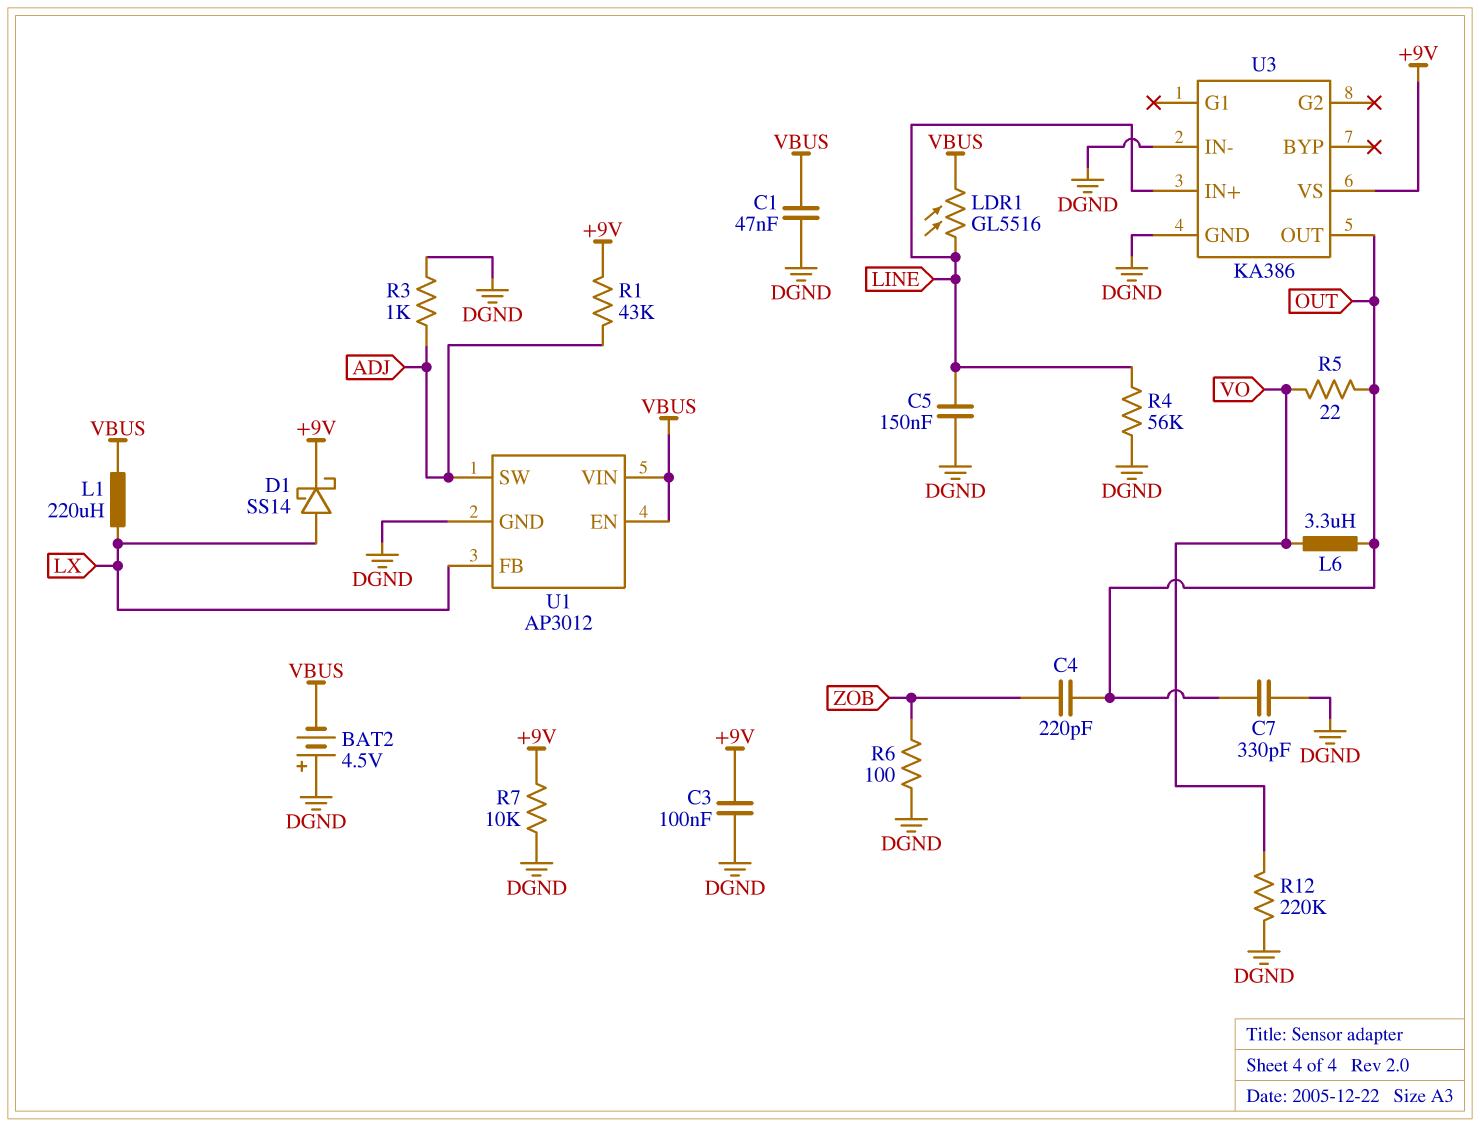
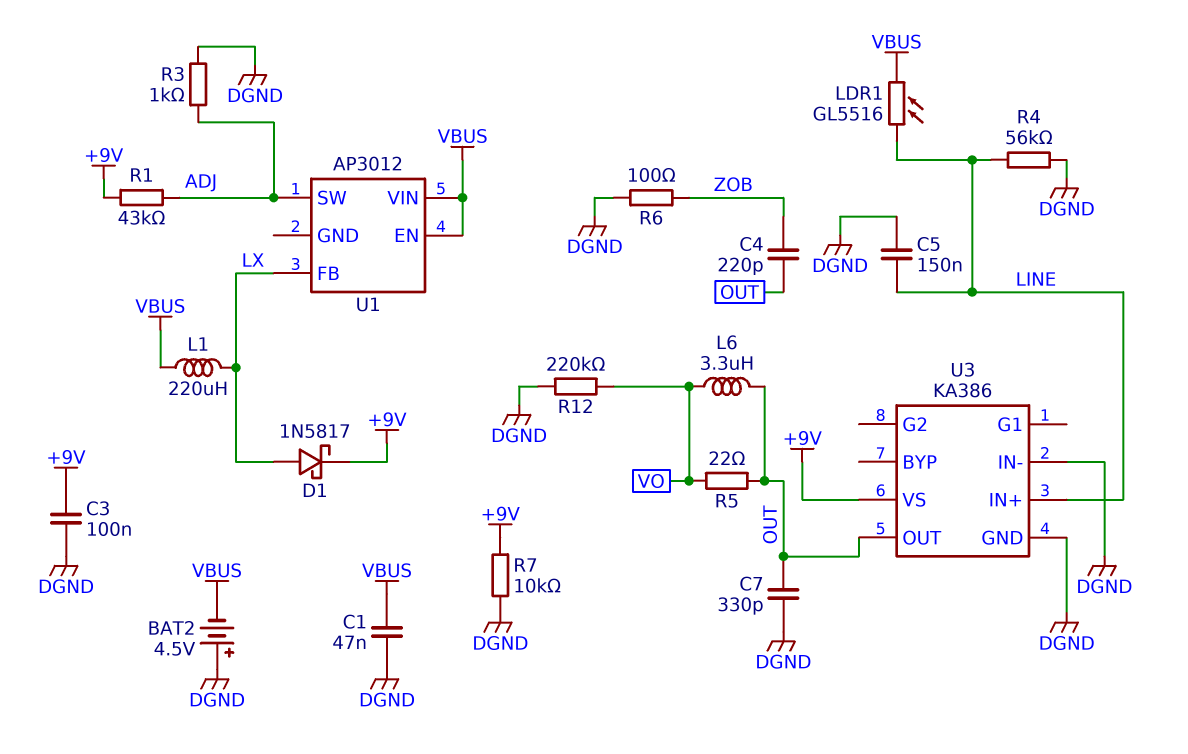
D1: schottky SS14 (A LX, K +9V) -> schottky 1N5817 (A LX, K +9V)
U1 pin GND: DGND -> none

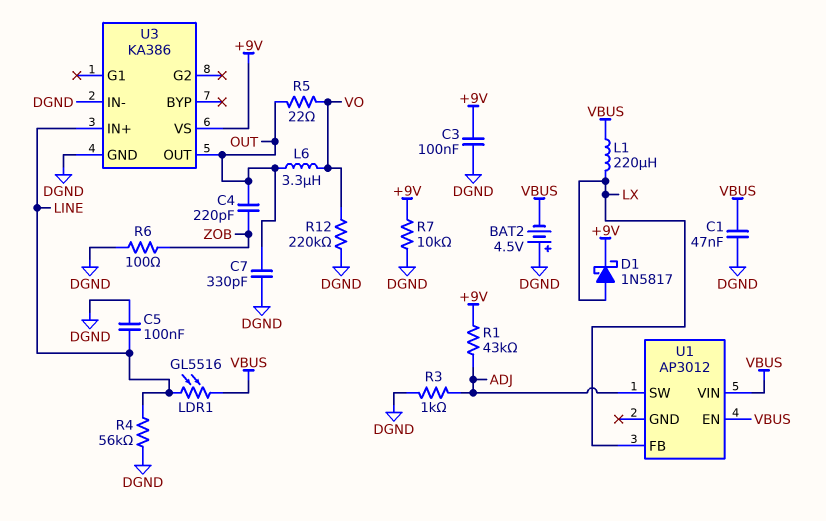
C5: 150nF (DGND, LINE) -> 100nF (DGND, LINE)

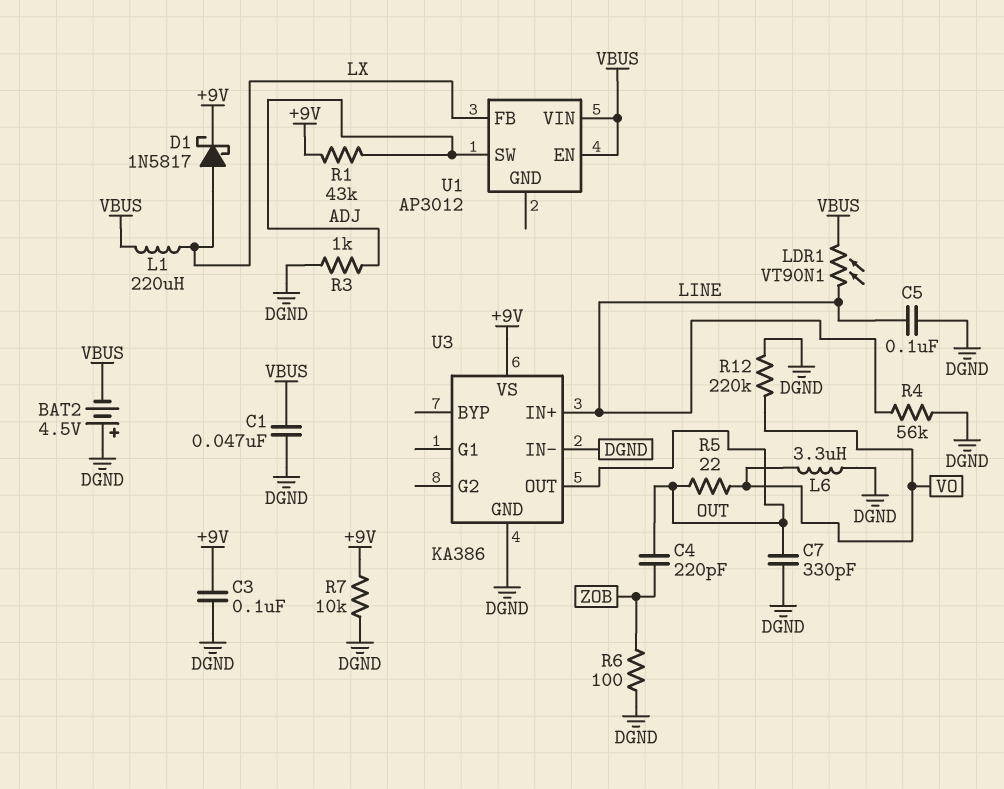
L6: 3.3uH (OUT, VO) -> 3.3uH (DGND, VO)
LDR1: GL5516 (LINE, VBUS) -> VT90N1 (LINE, VBUS)

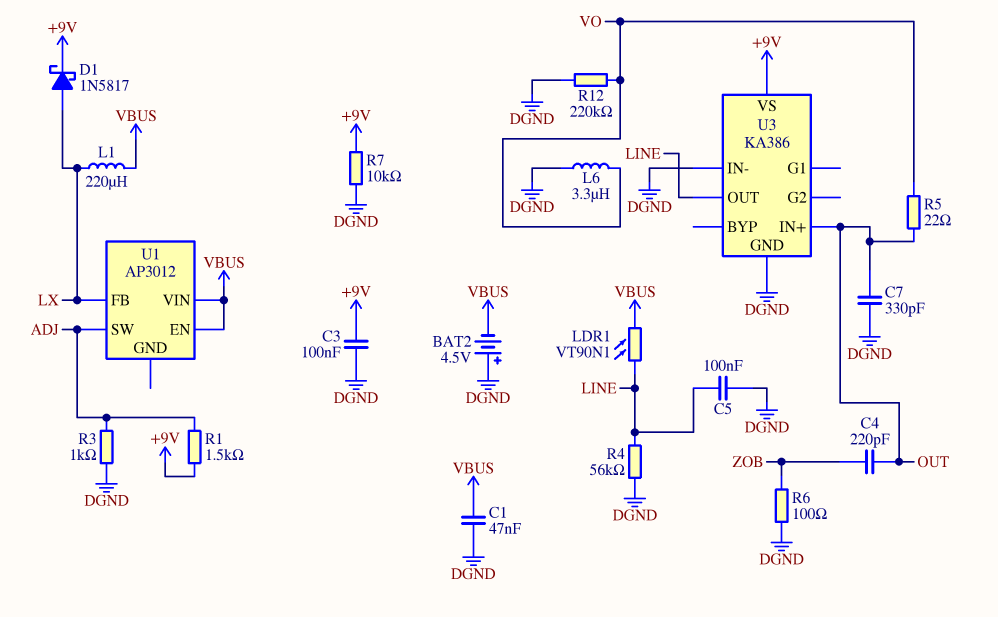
R1: 43k (+9V, ADJ) -> 1.5k (+9V, ADJ)
U3 pin IN+: LINE -> OUT
U3 pin OUT: OUT -> LINE

